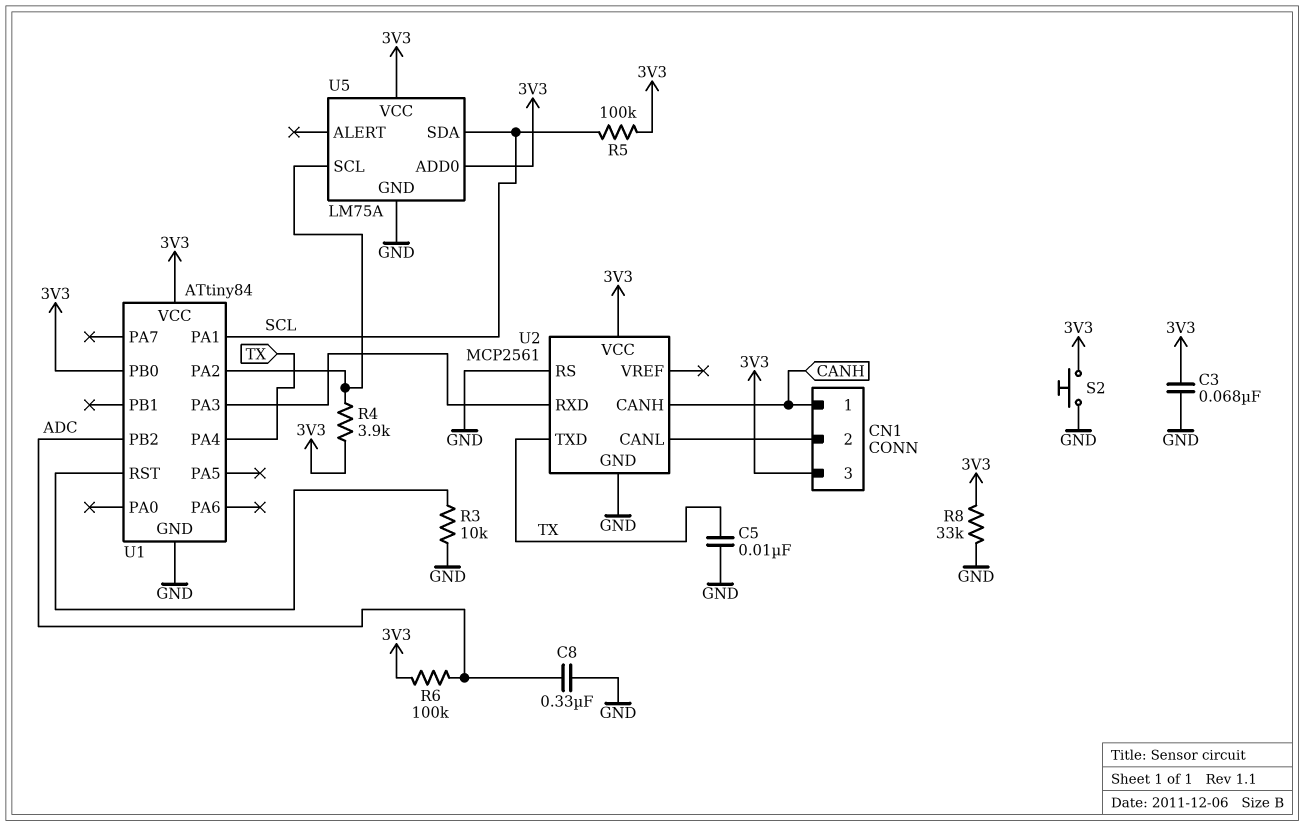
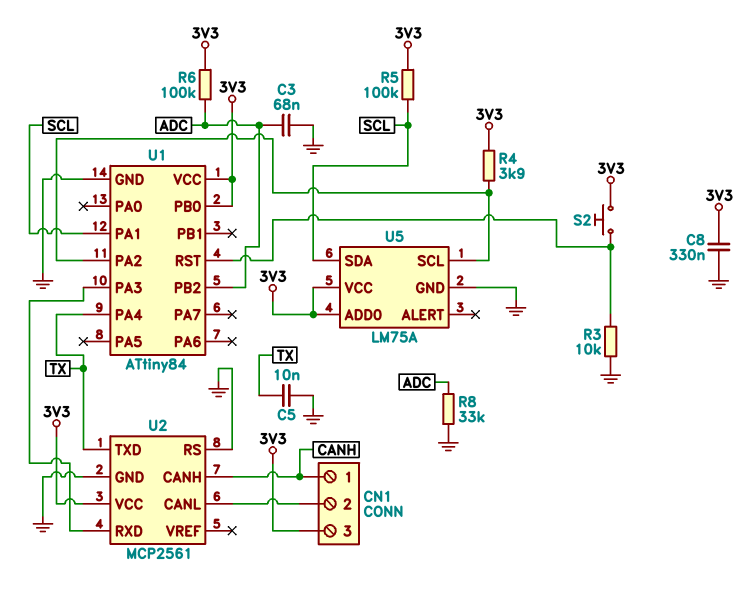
C3: 68nF (3V3, GND) -> 68nF (ADC, GND)
C8: 330nF (ADC, GND) -> 330nF (3V3, GND)
R8: 33k (3V3, GND) -> 33k (ADC, GND)
S2: button (3V3, GND) -> button (3V3, U1/RST)

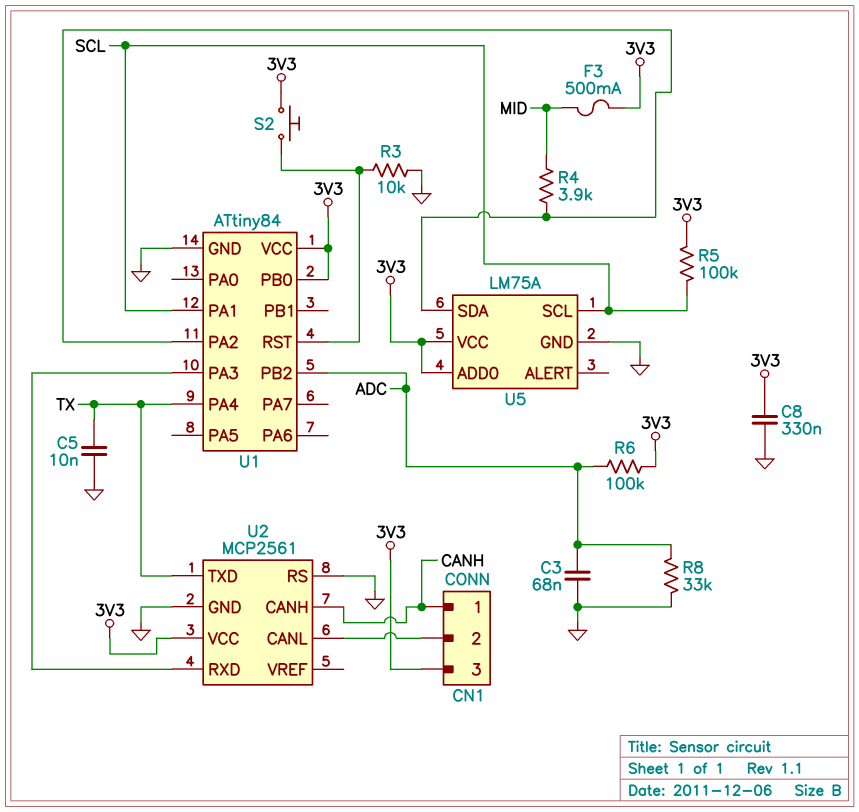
F3: none -> 500mA (3V3, MID)
R4: 3.9k (3V3, U1/PA2) -> 3.9k (MID, U1/PA2)
U5 pin SCL: U1/PA2 -> SCL
U5 pin SDA: SCL -> U1/PA2

